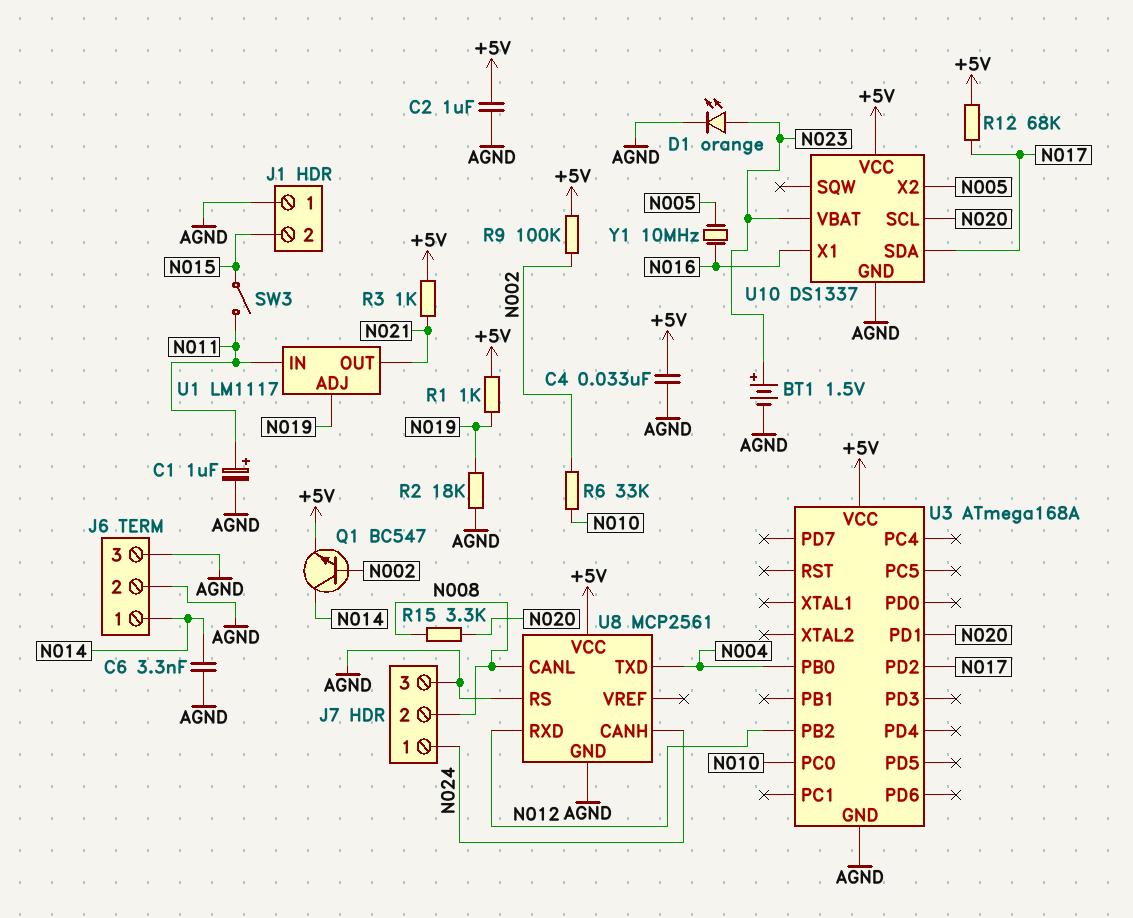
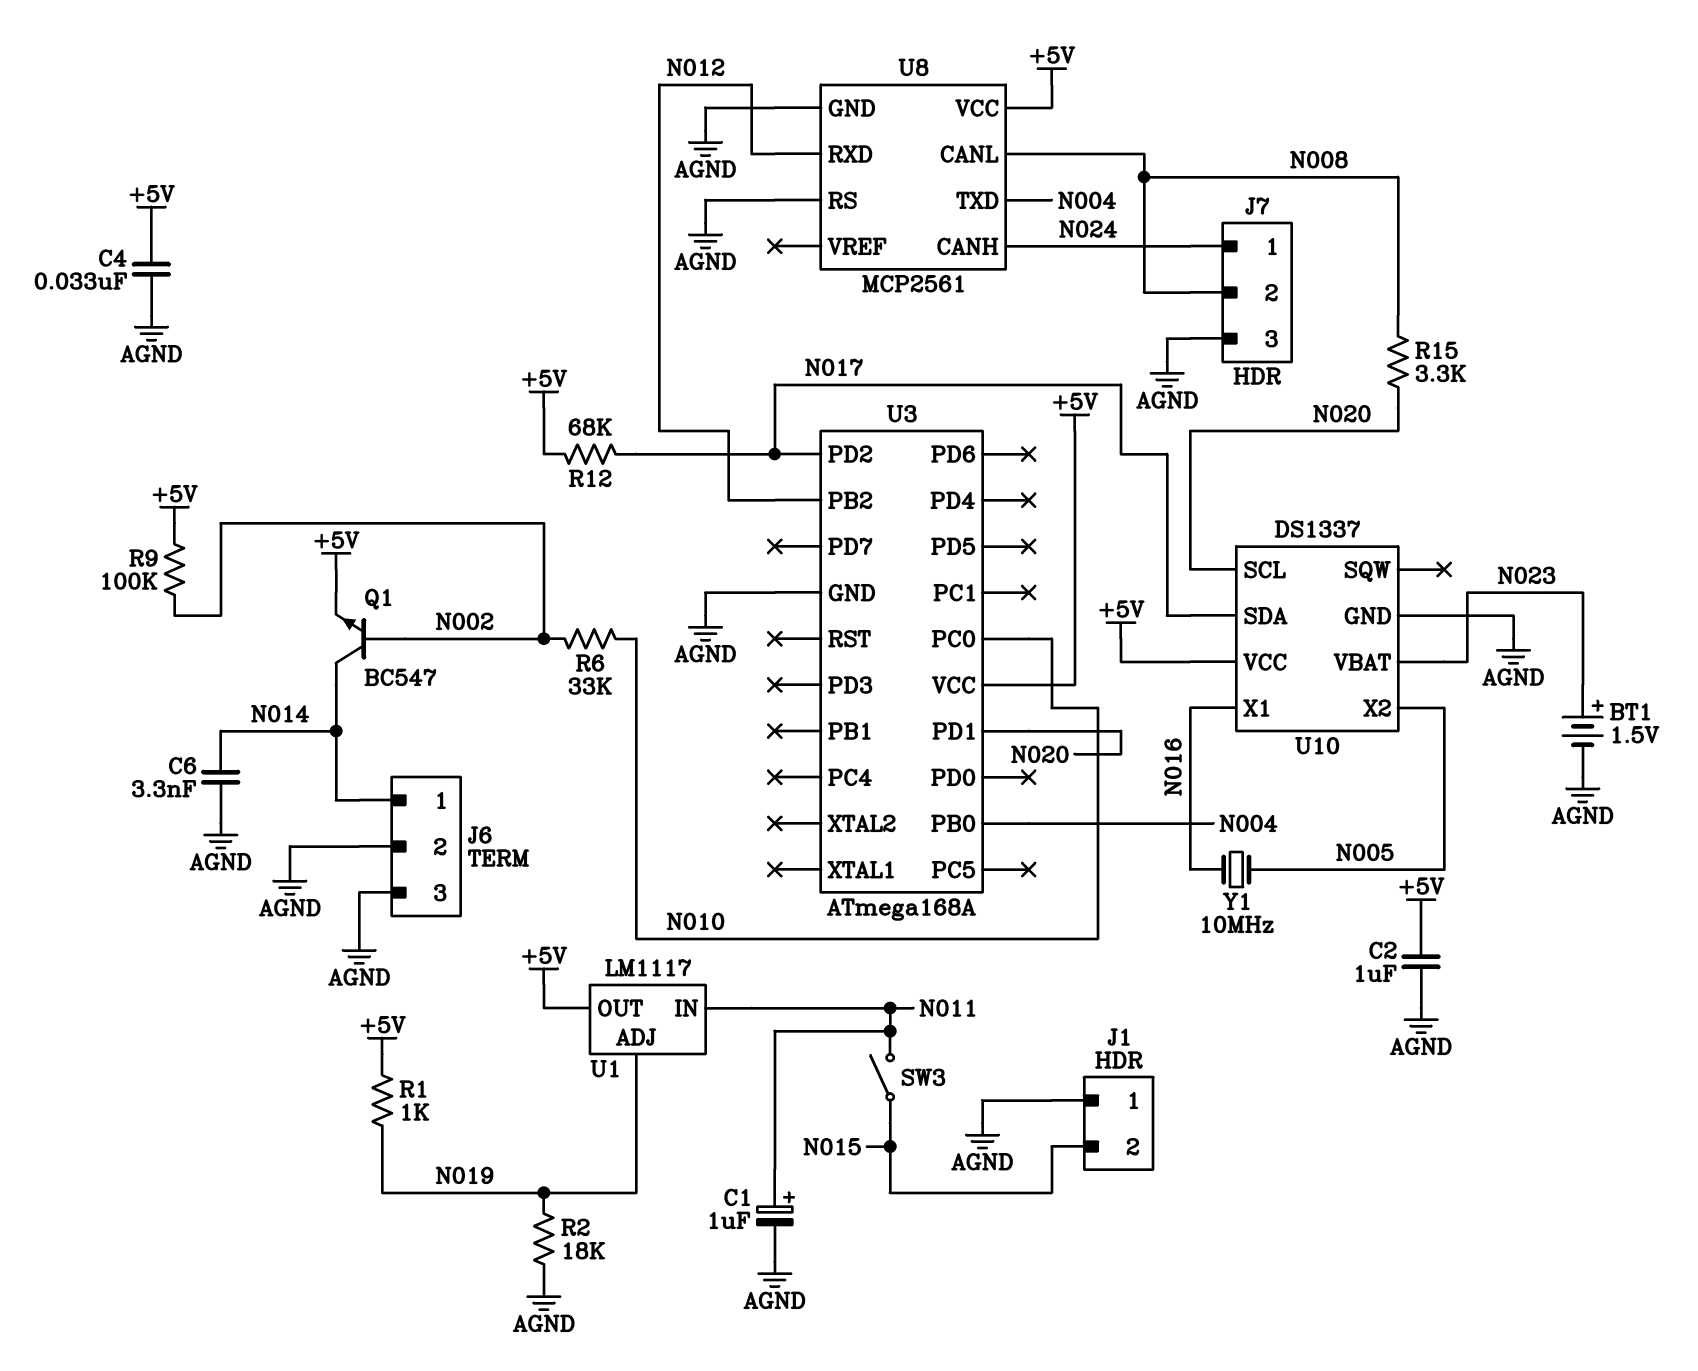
D1: LED orange (A N023, K AGND) -> none
R3: 1k (+5V, N021) -> none
U1 pin OUT: N021 -> +5V

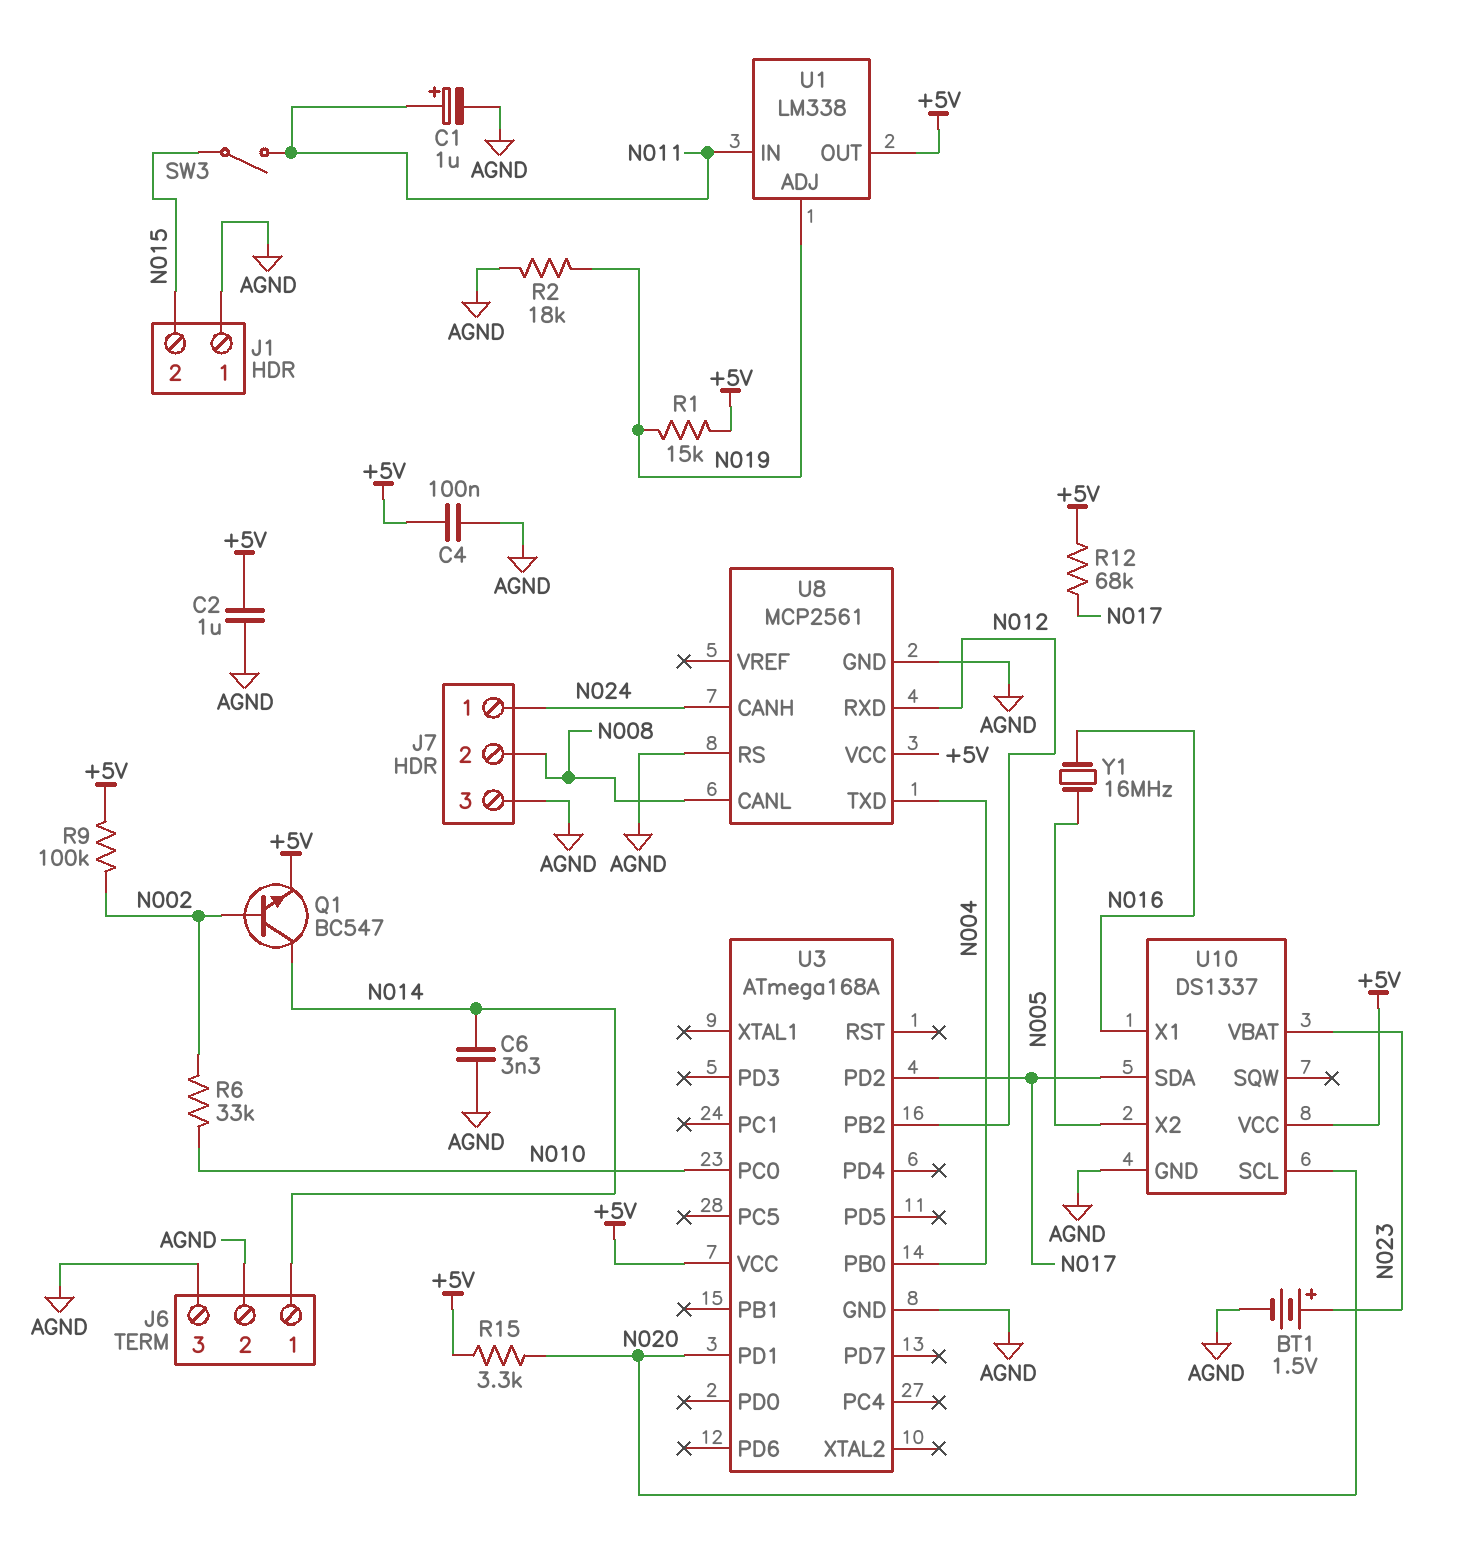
C4: 33nF (+5V, AGND) -> 100nF (+5V, AGND)
R1: 1k (+5V, N019) -> 15k (+5V, N019)
R15: 3.3k (N008, N020) -> 3.3k (+5V, N020)
U1: LM1117 -> LM338
Y1: 10MHz (N005, N016) -> 16MHz (N005, N016)

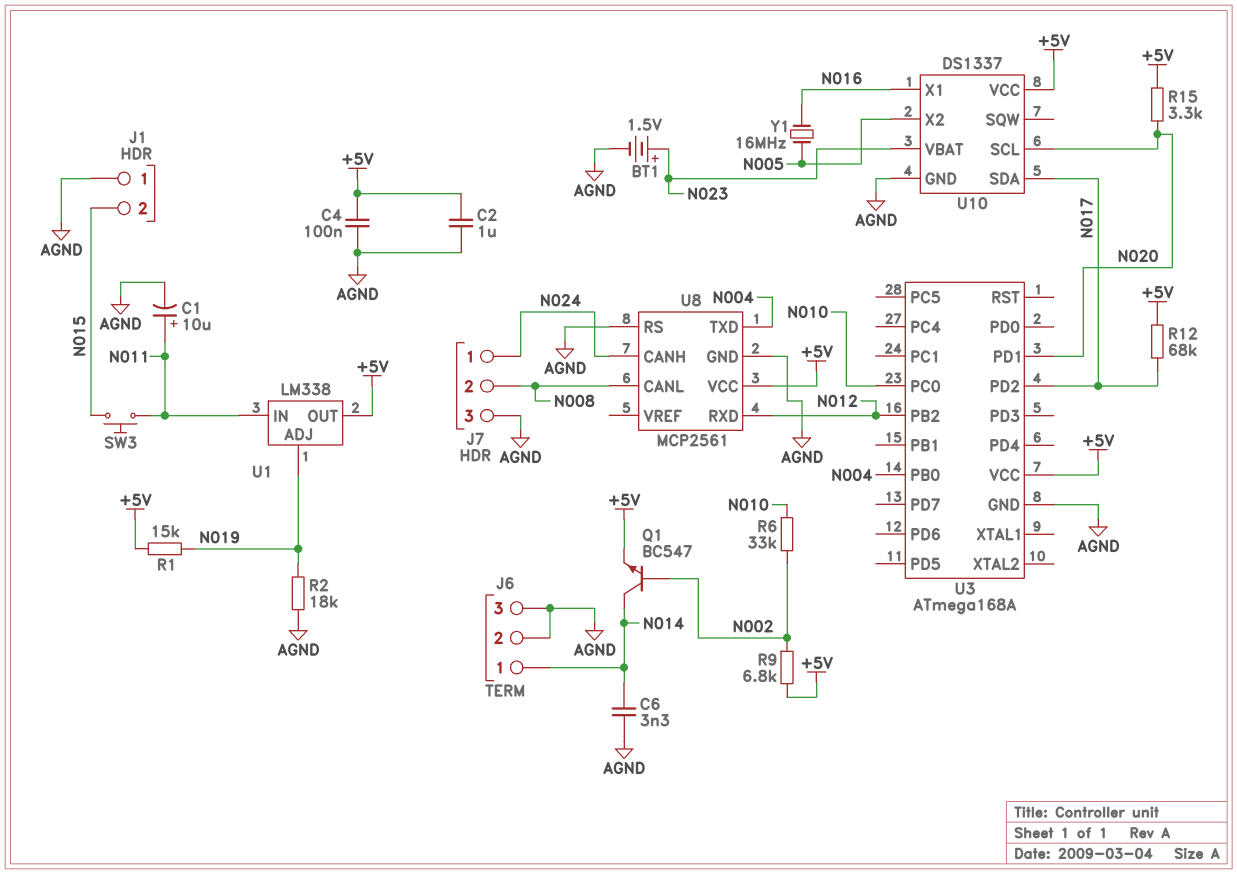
C1: 1uF (plus N011, minus AGND) -> 10uF (plus N011, minus AGND)
R9: 100k (+5V, N002) -> 6.8k (+5V, N002)
SW3: switch (N011, N015) -> button (N011, N015)

